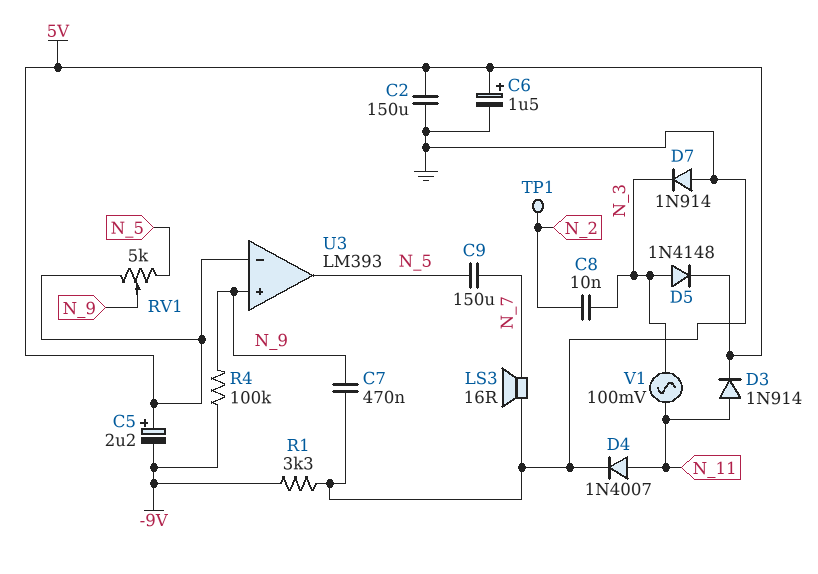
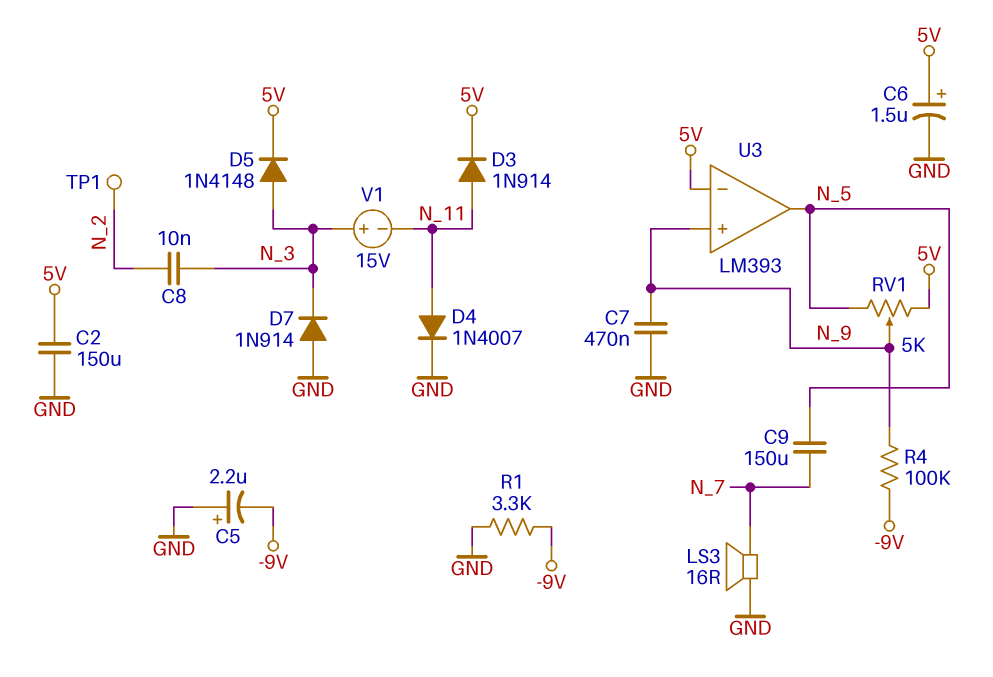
C5: 2.2uF (plus 5V, minus -9V) -> 2.2uF (plus GND, minus -9V)
V1: AC 100mV (N_3, N_11) -> 15V (plus N_3, minus N_11)

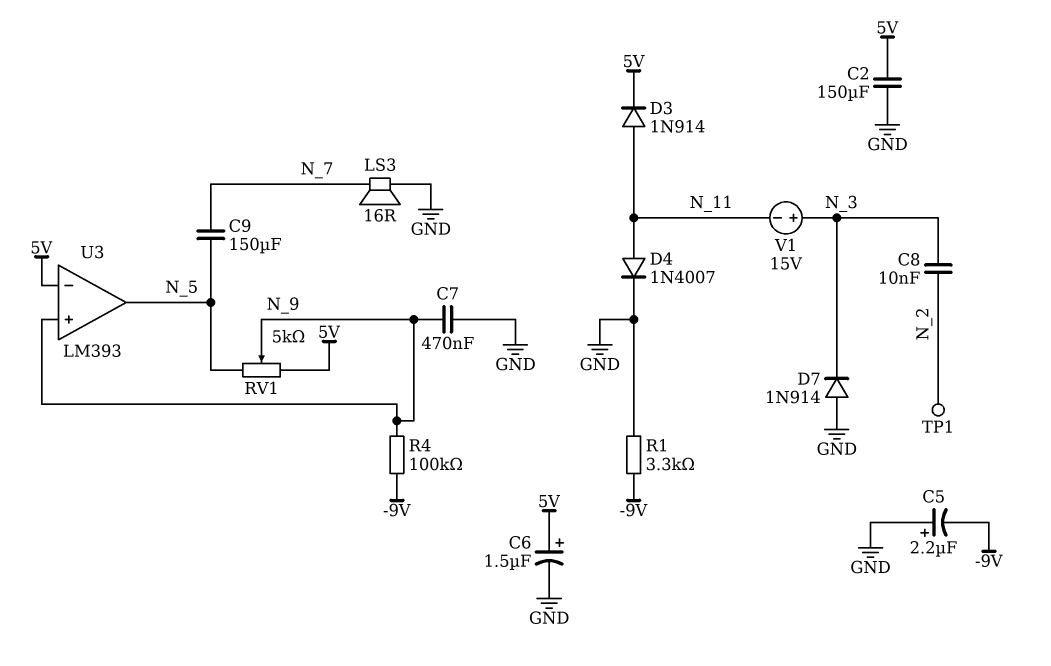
D5: diode 1N4148 (A N_3, K 5V) -> none

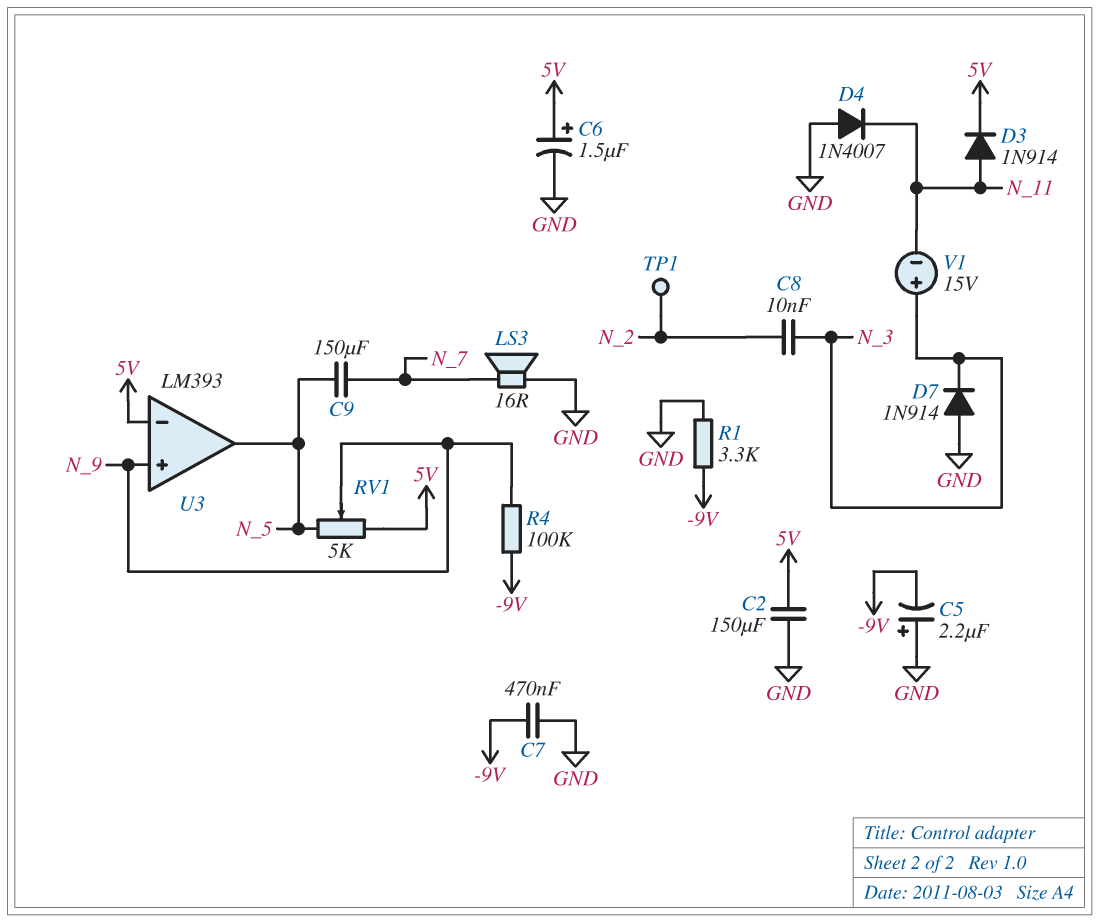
C7: 470nF (GND, N_9) -> 470nF (-9V, GND)
D4: diode 1N4007 (A N_11, K GND) -> diode 1N4007 (A GND, K N_11)

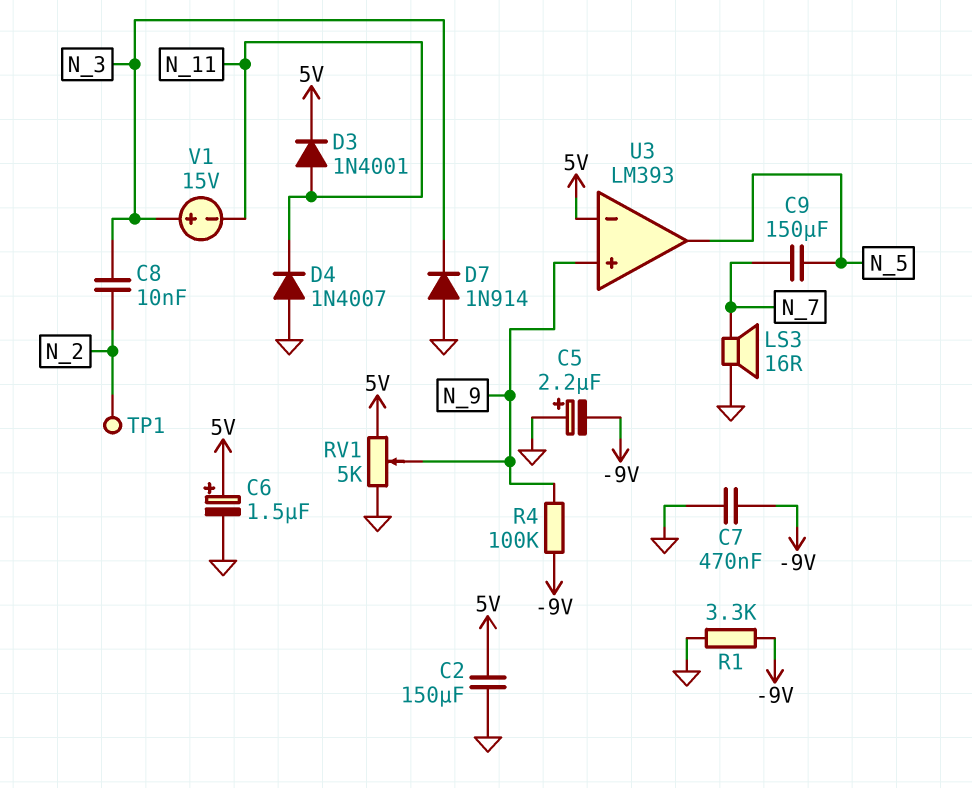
D3: diode 1N914 (A N_11, K 5V) -> diode 1N4001 (A N_11, K 5V)
RV1: 5k (5V, N_5, wiper N_9) -> 5k (5V, GND, wiper N_9)

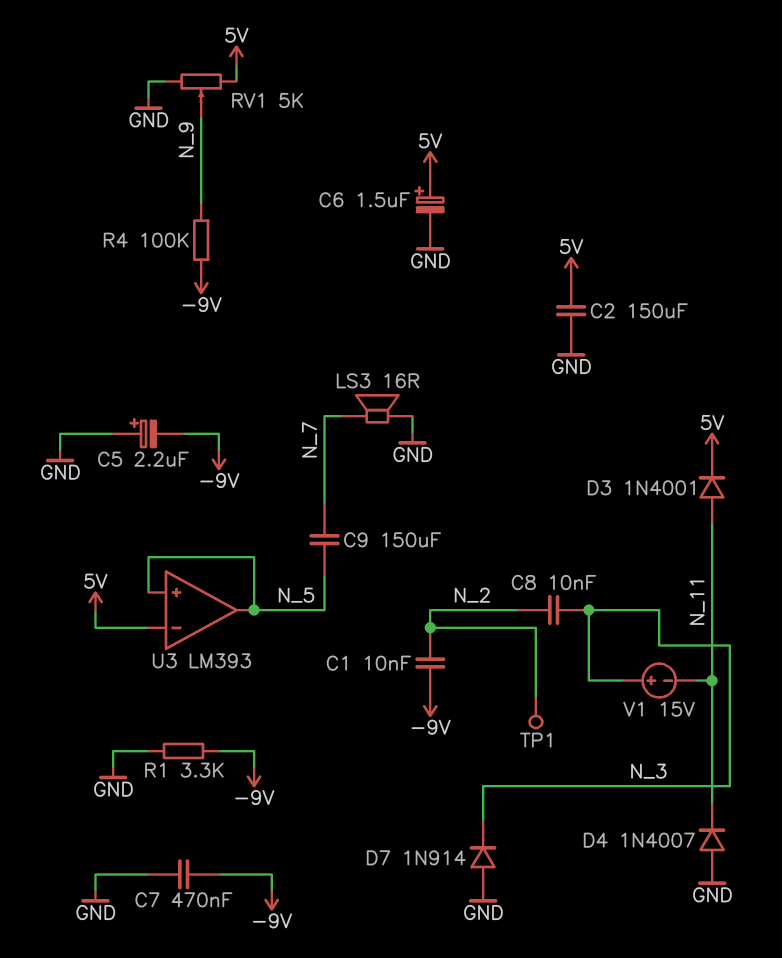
C1: none -> 10nF (-9V, N_2)
U3 pin in+: N_9 -> N_5

